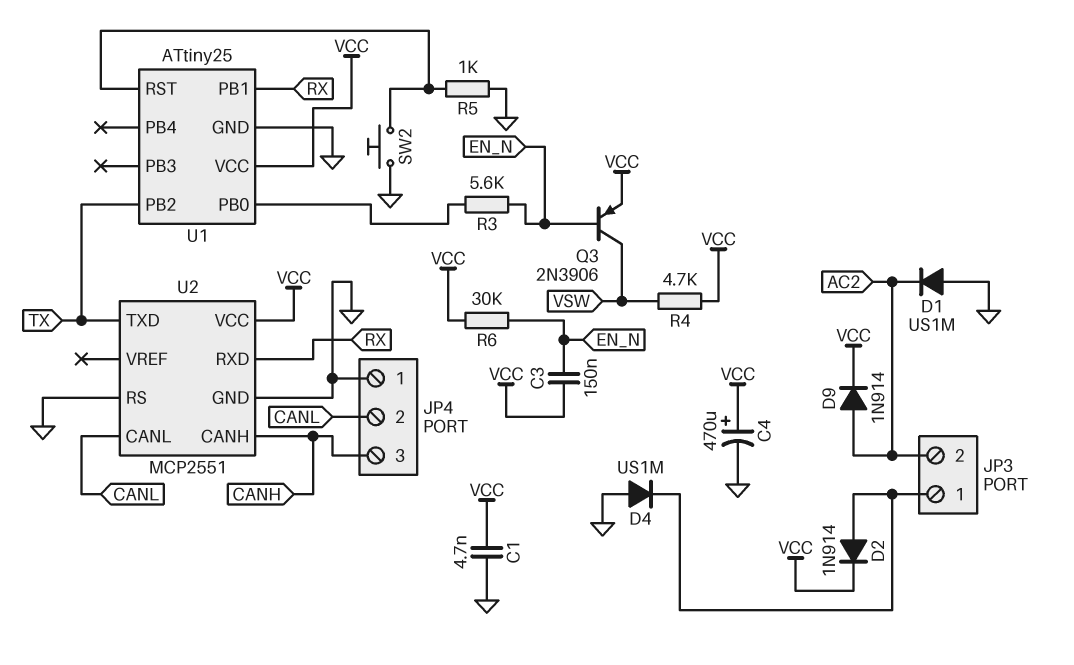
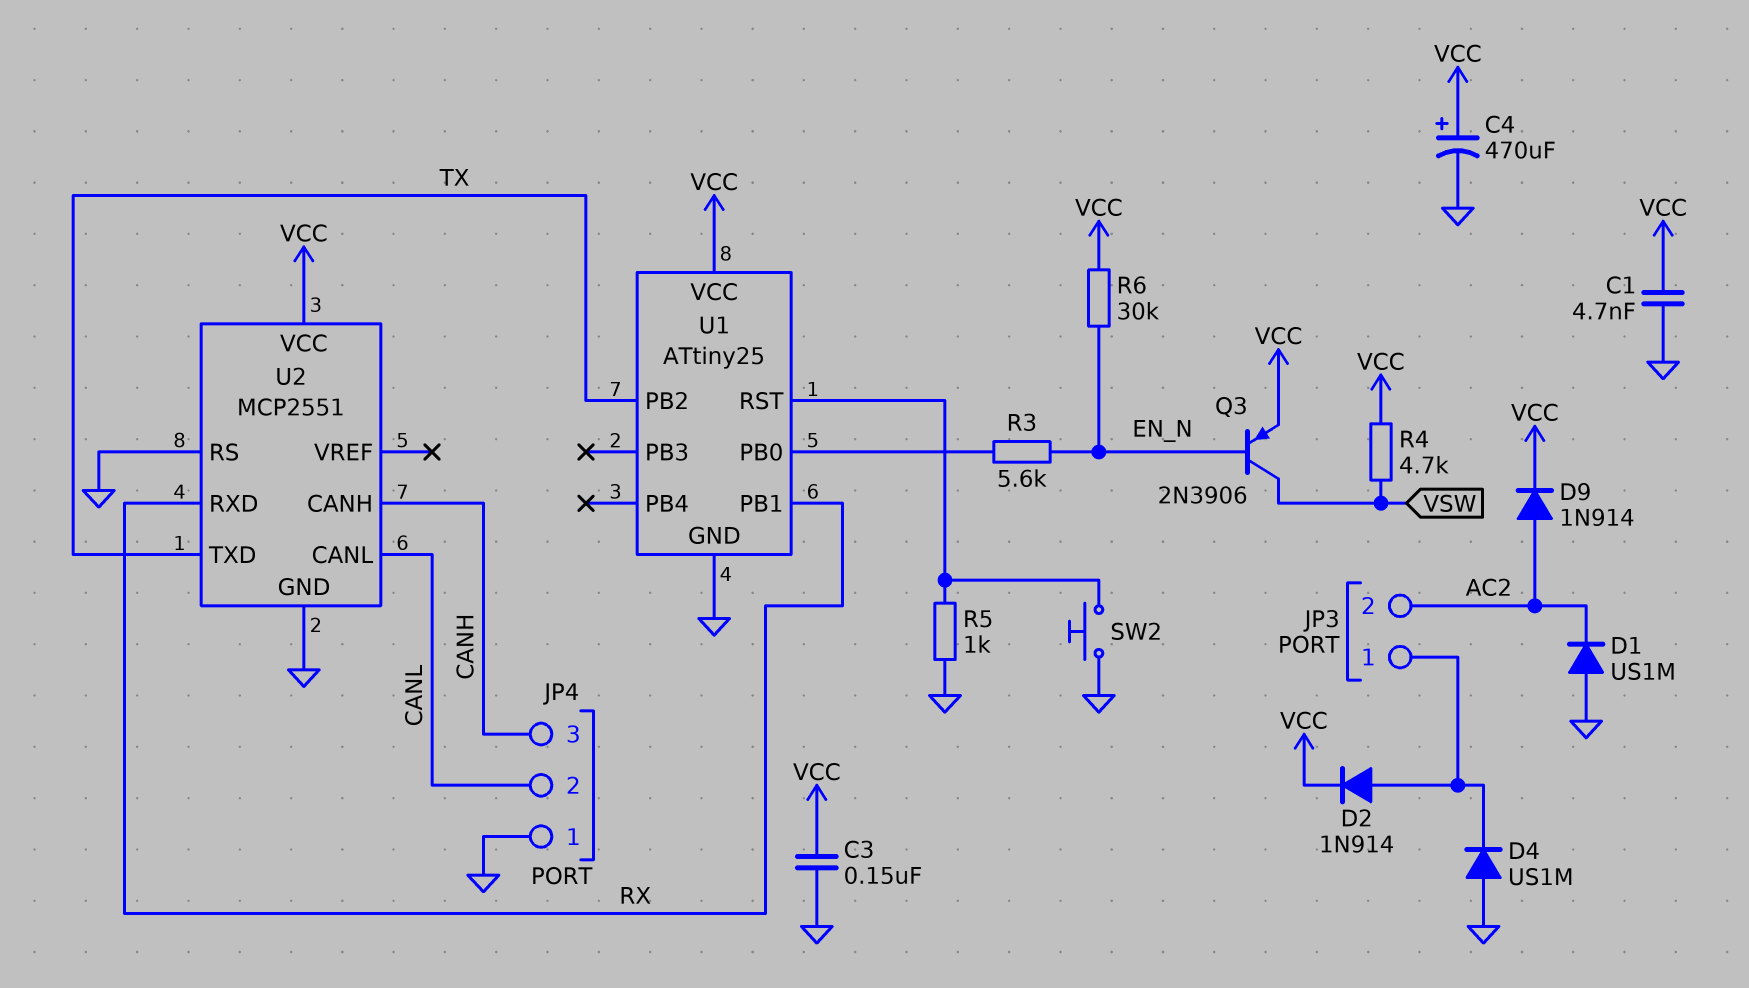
C3: 150nF (EN_N, VCC) -> 150nF (GND, VCC)

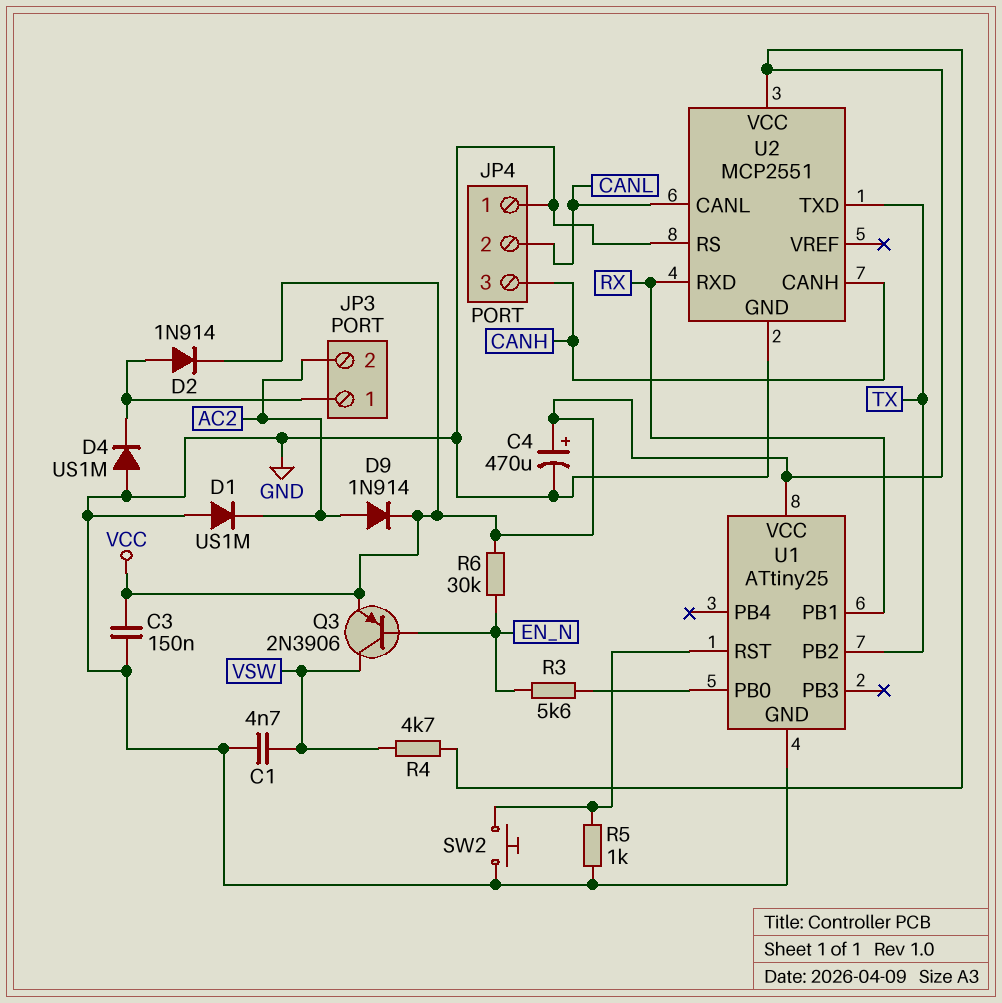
C1: 4.7nF (GND, VCC) -> 4.7nF (GND, VSW)

